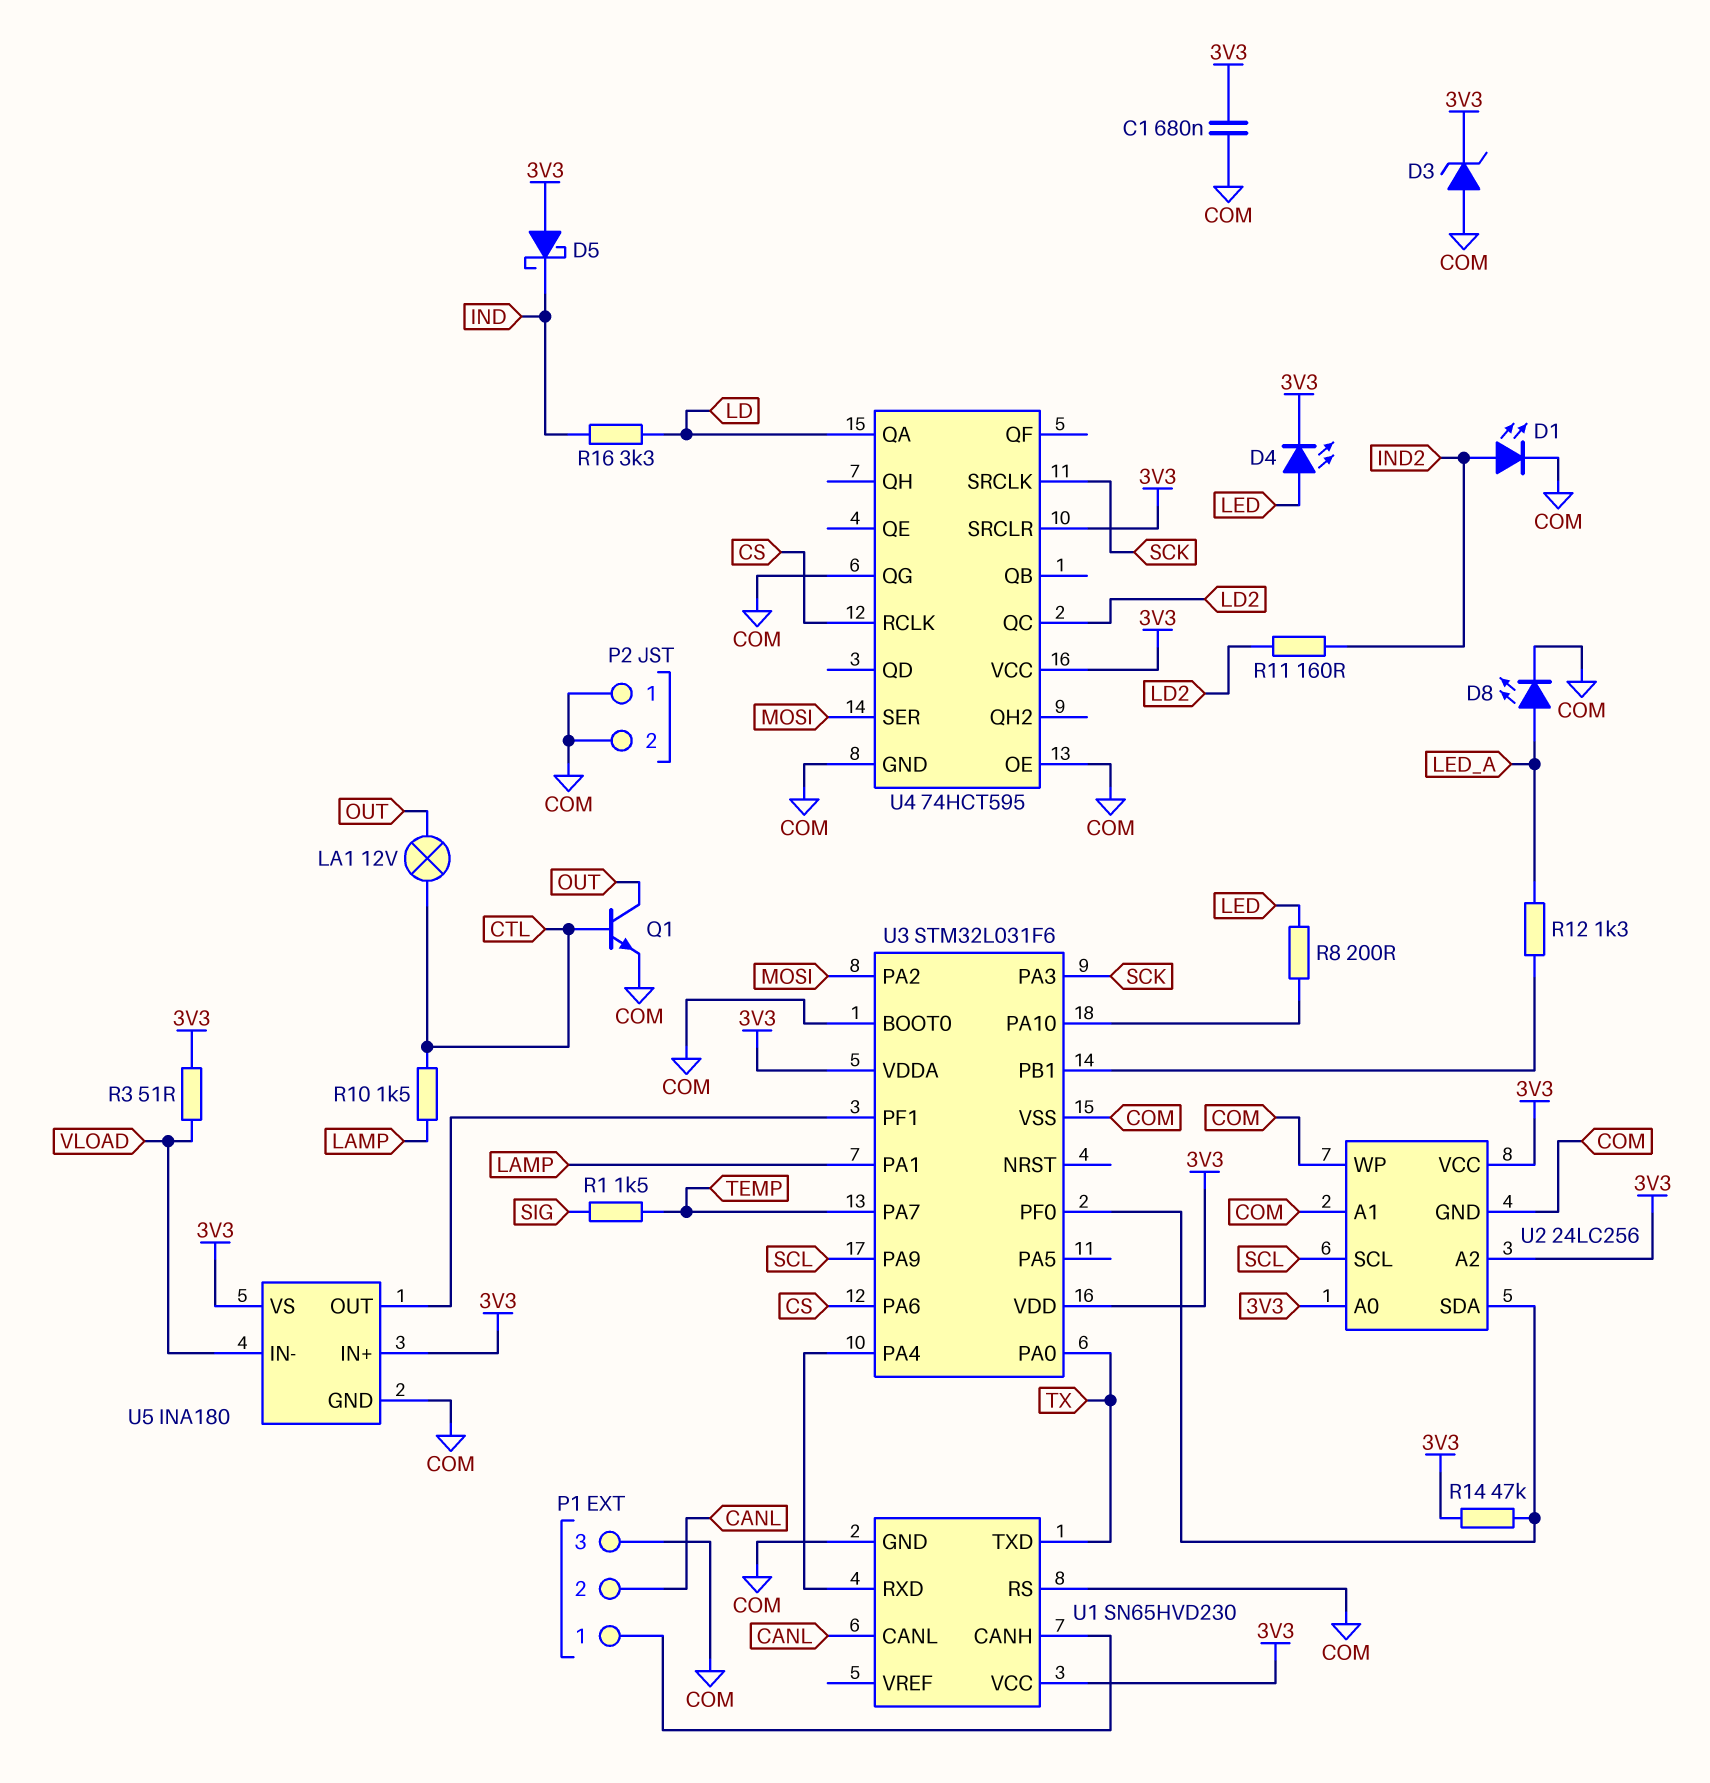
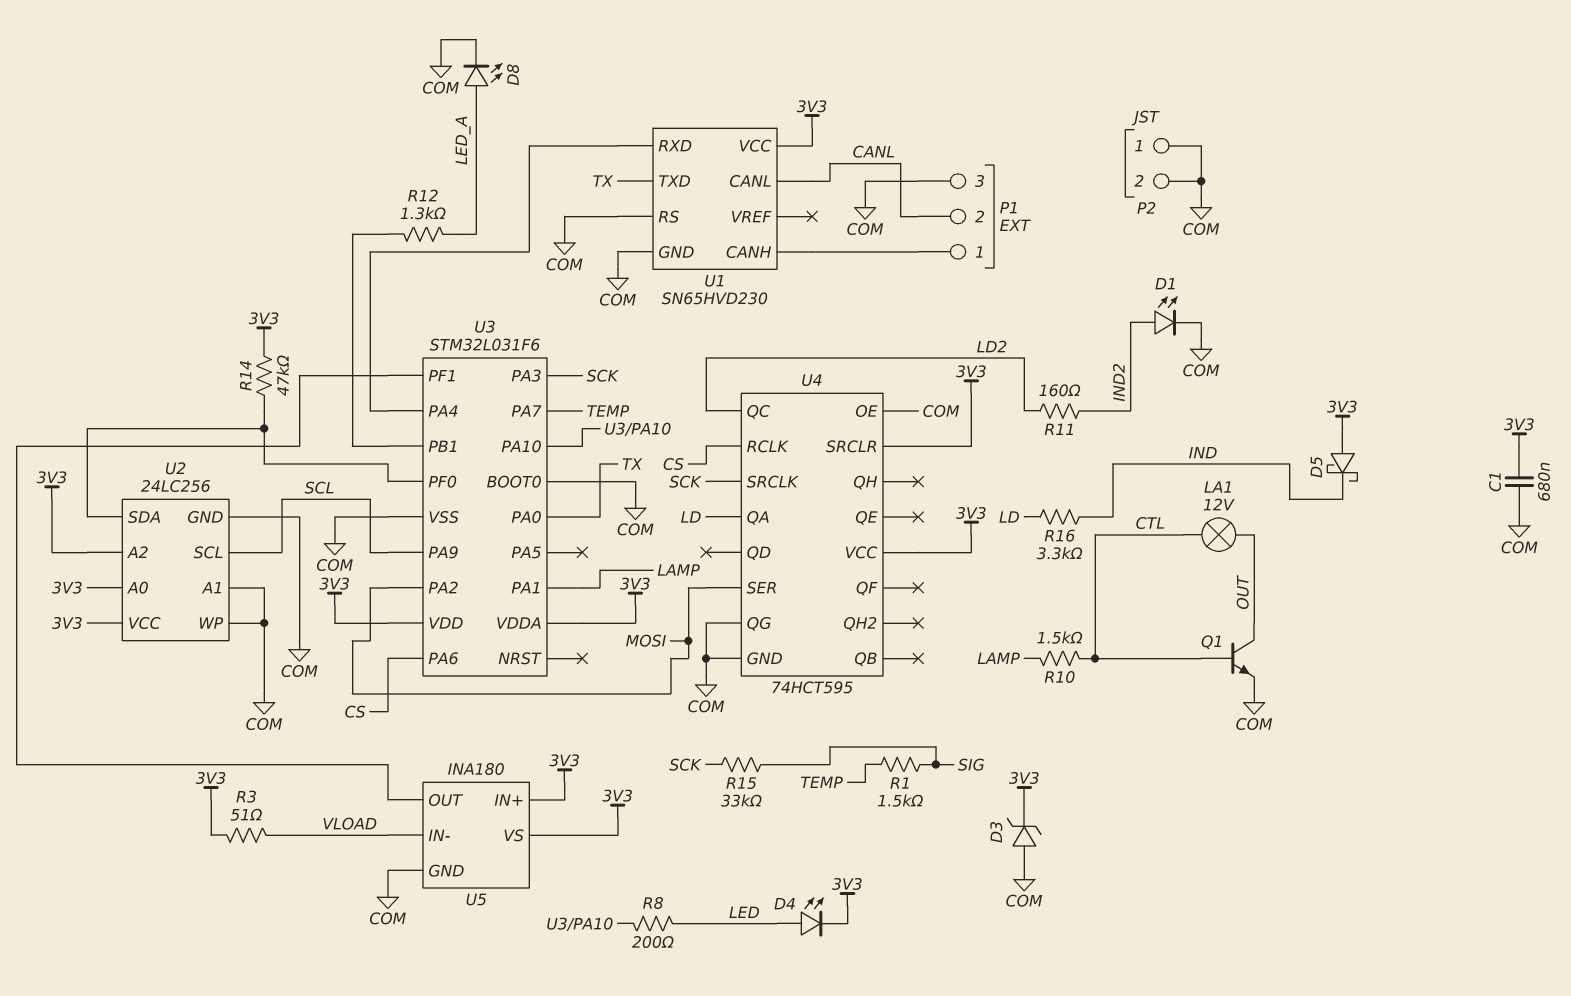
R15: none -> 33k (SCK, SIG)

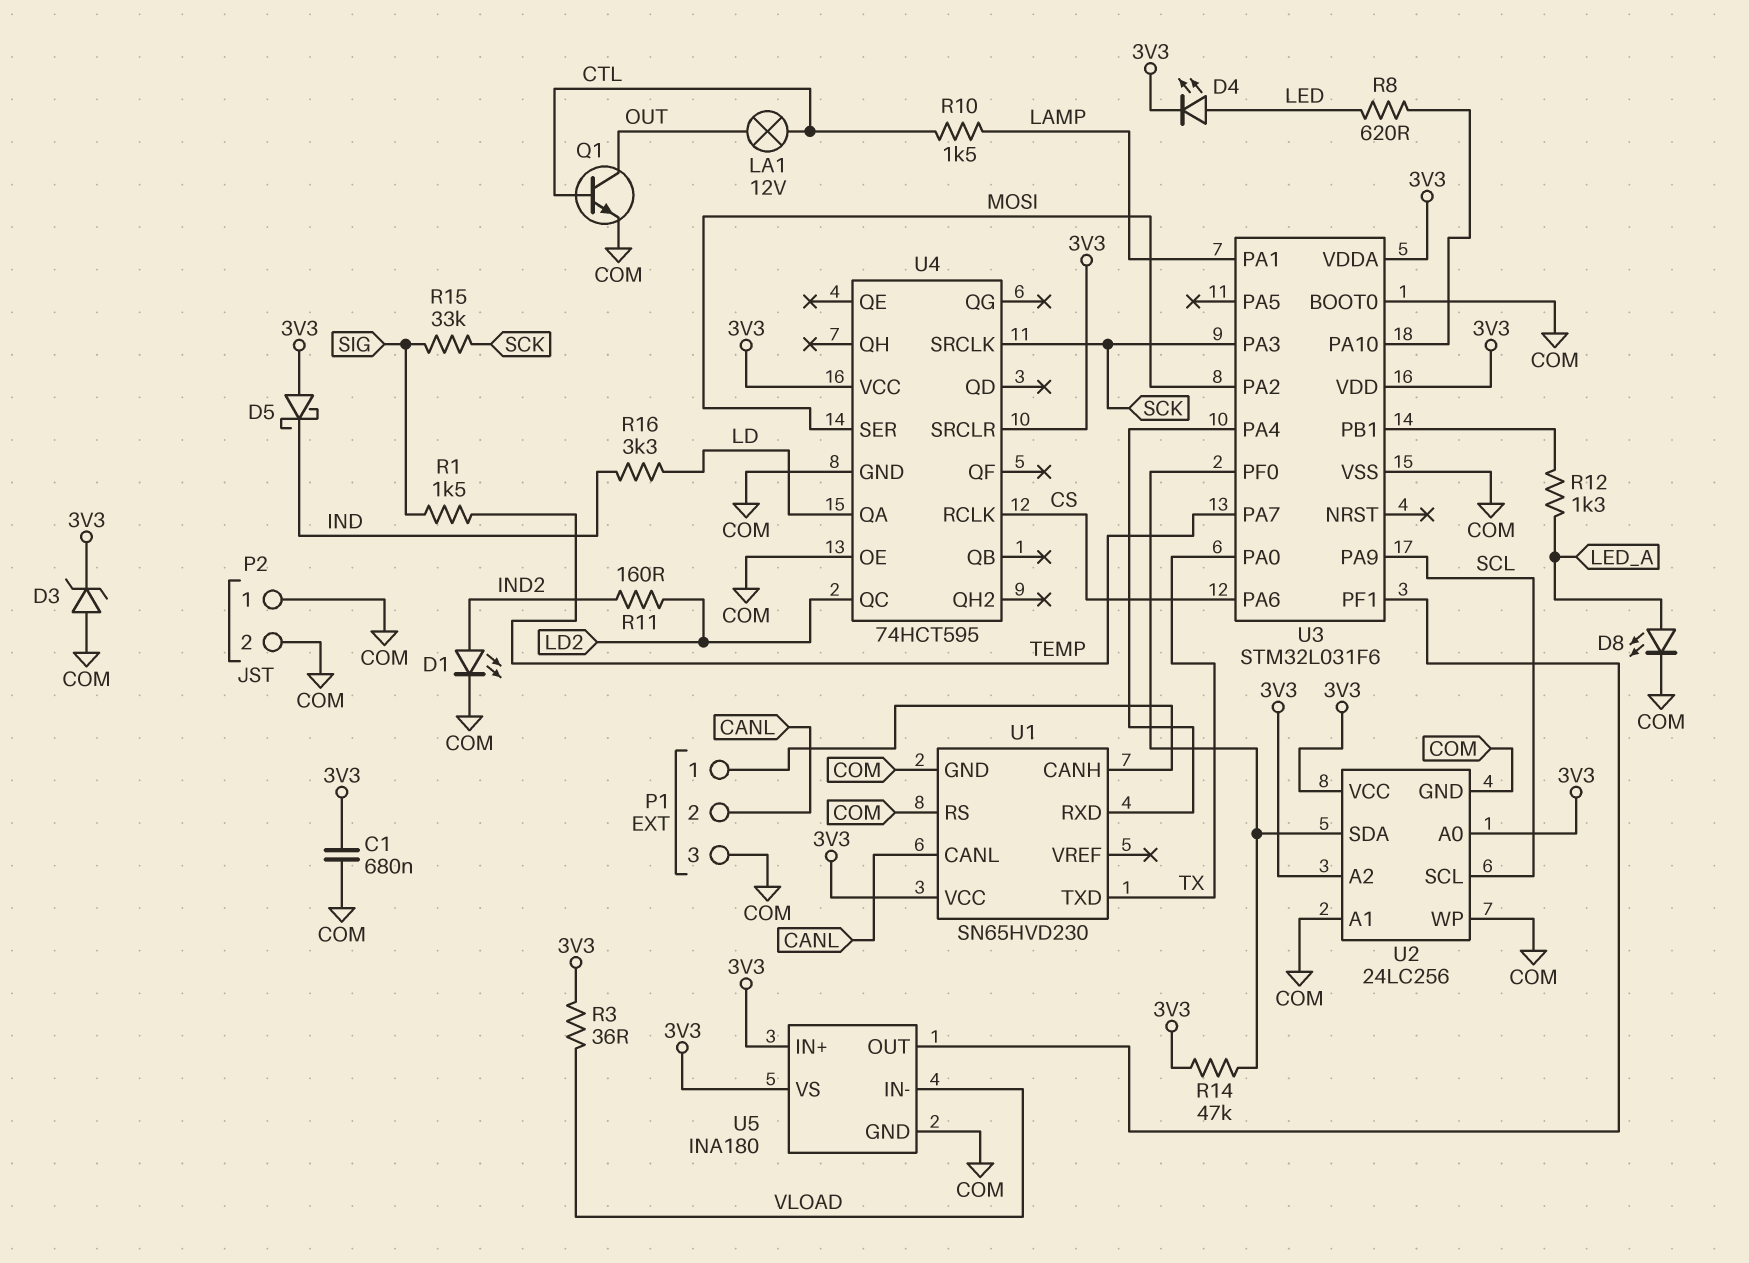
R3: 51 (3V3, VLOAD) -> 36 (3V3, VLOAD)
R8: 200 (LED, U3/PA10) -> 620 (LED, U3/PA10)
U4 pin QG: COM -> none

